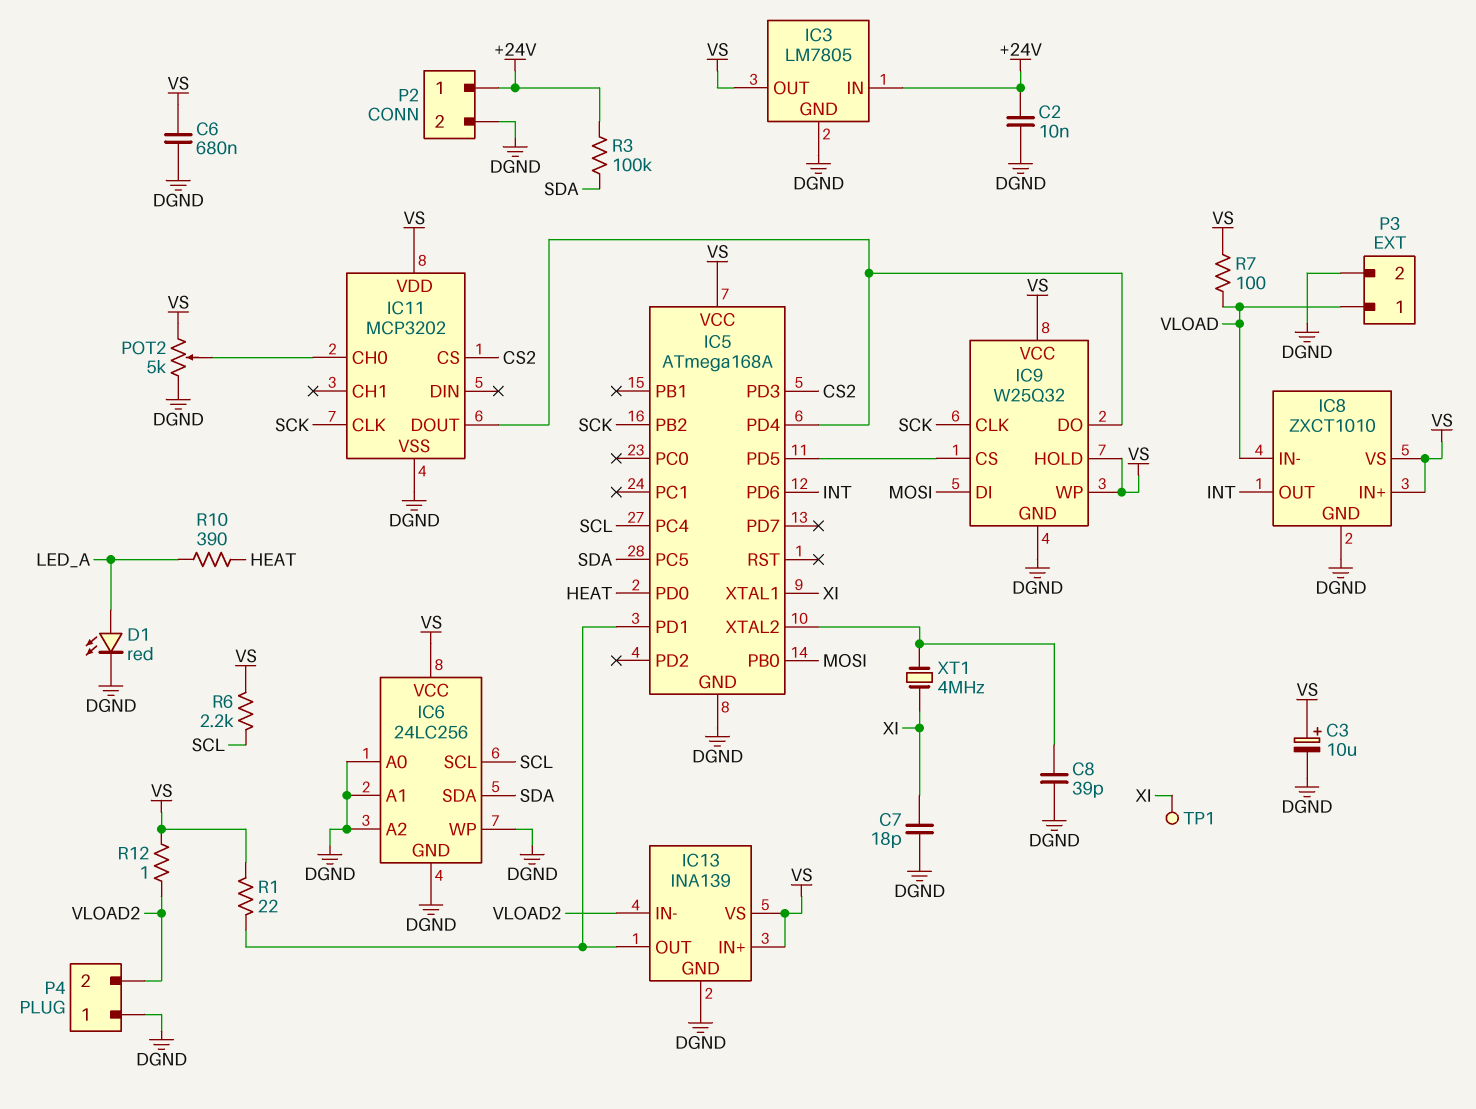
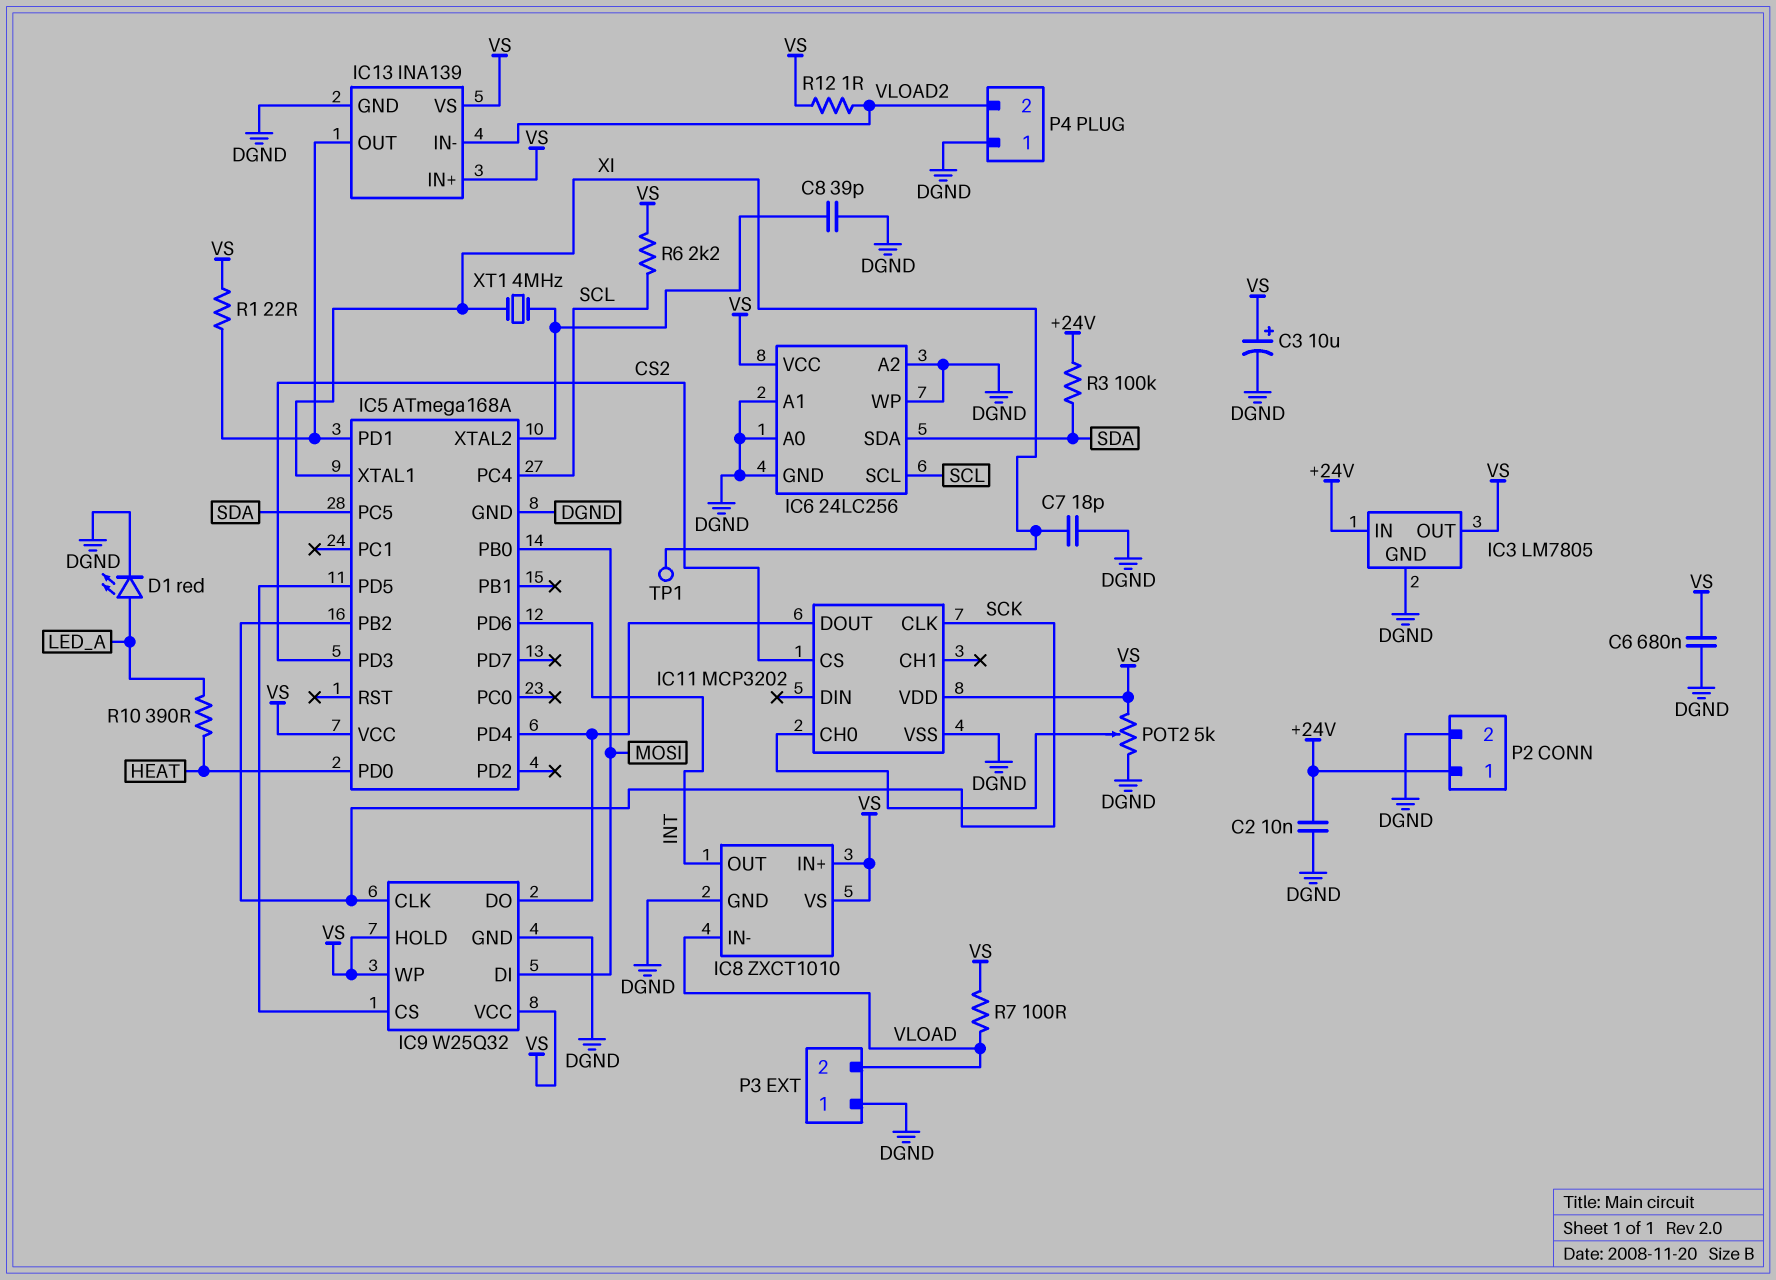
P3 pin 1: VLOAD -> DGND
P3 pin 2: DGND -> VLOAD

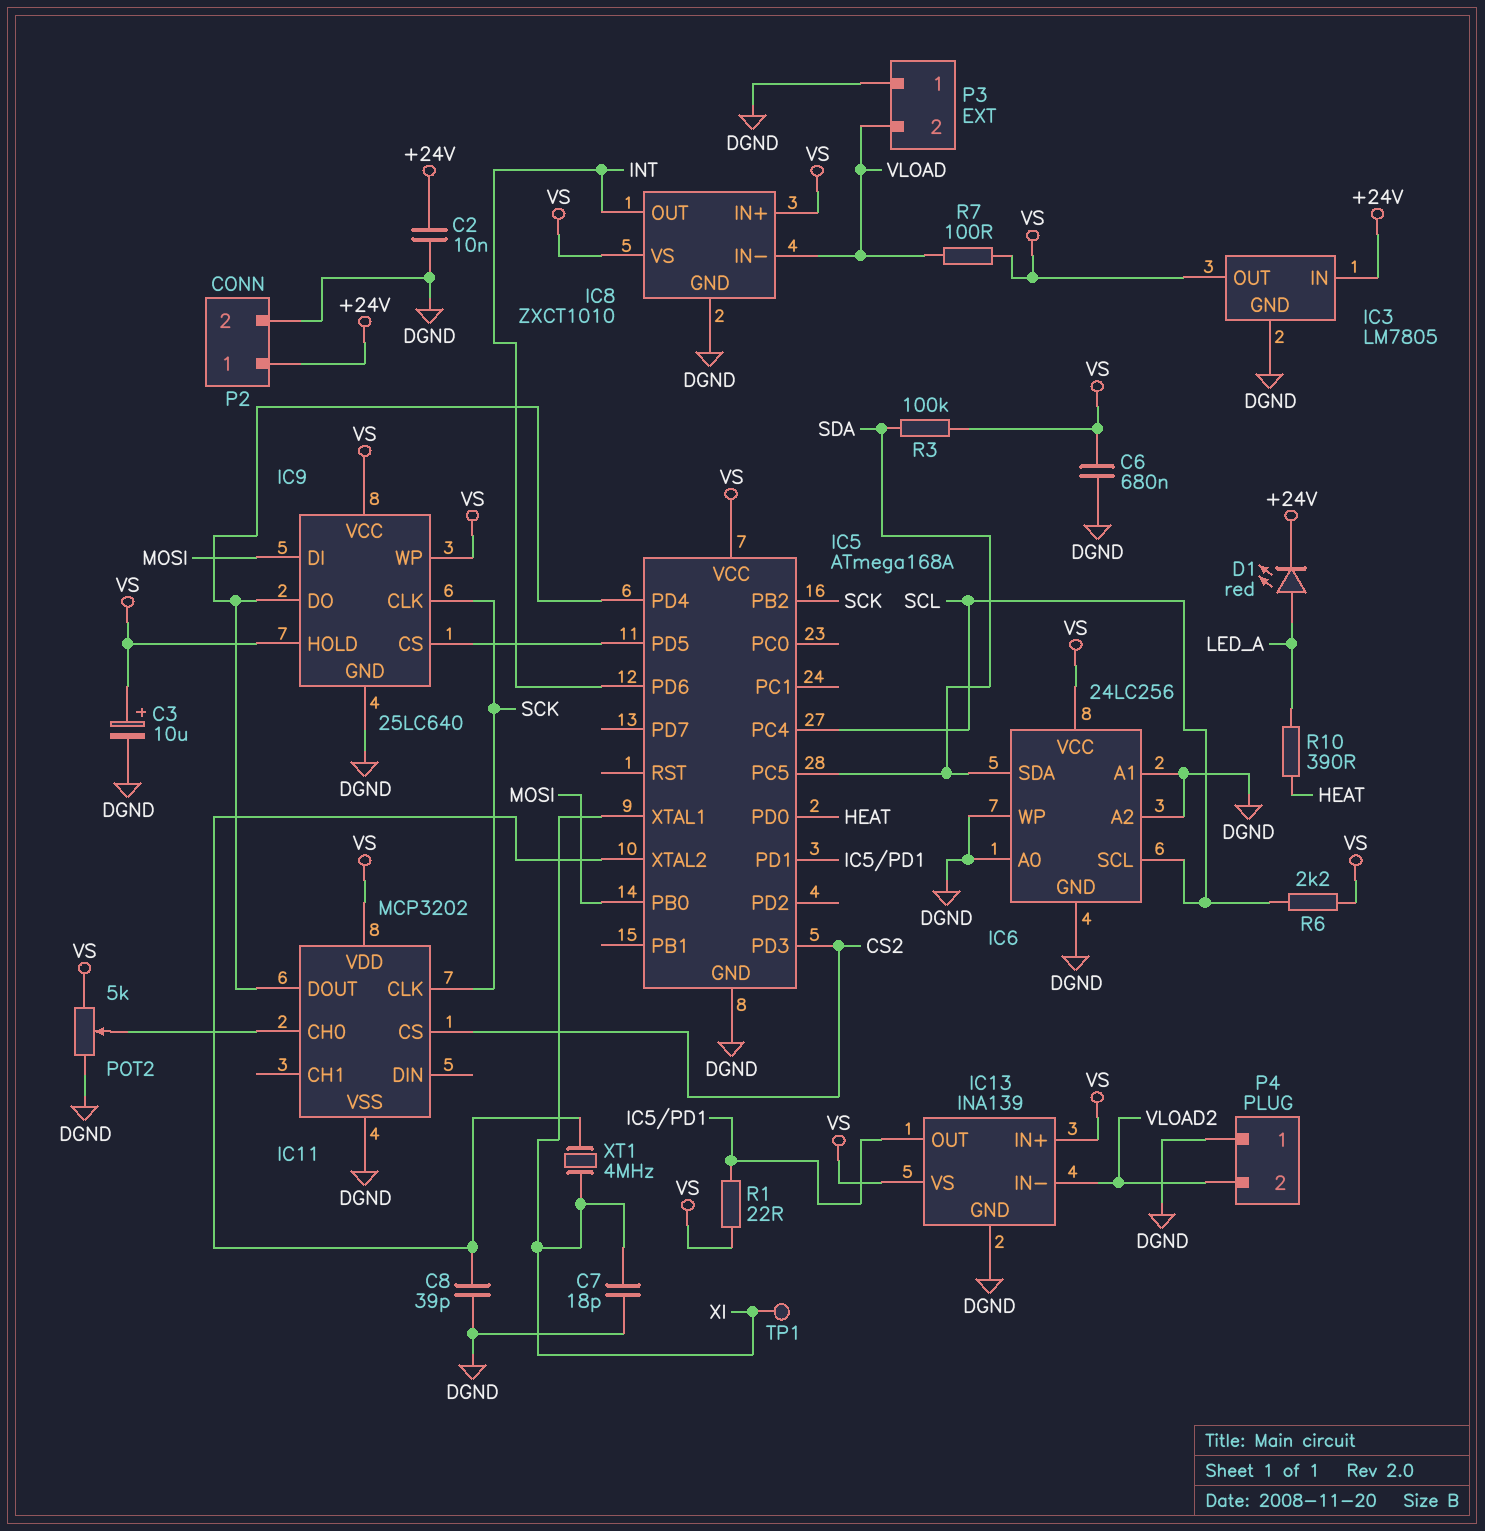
D1: LED red (A LED_A, K DGND) -> LED red (A LED_A, K +24V)
IC9: W25Q32 -> 25LC640
R3: 100k (+24V, SDA) -> 100k (SDA, VS)
R12: 1 (VLOAD2, VS) -> none

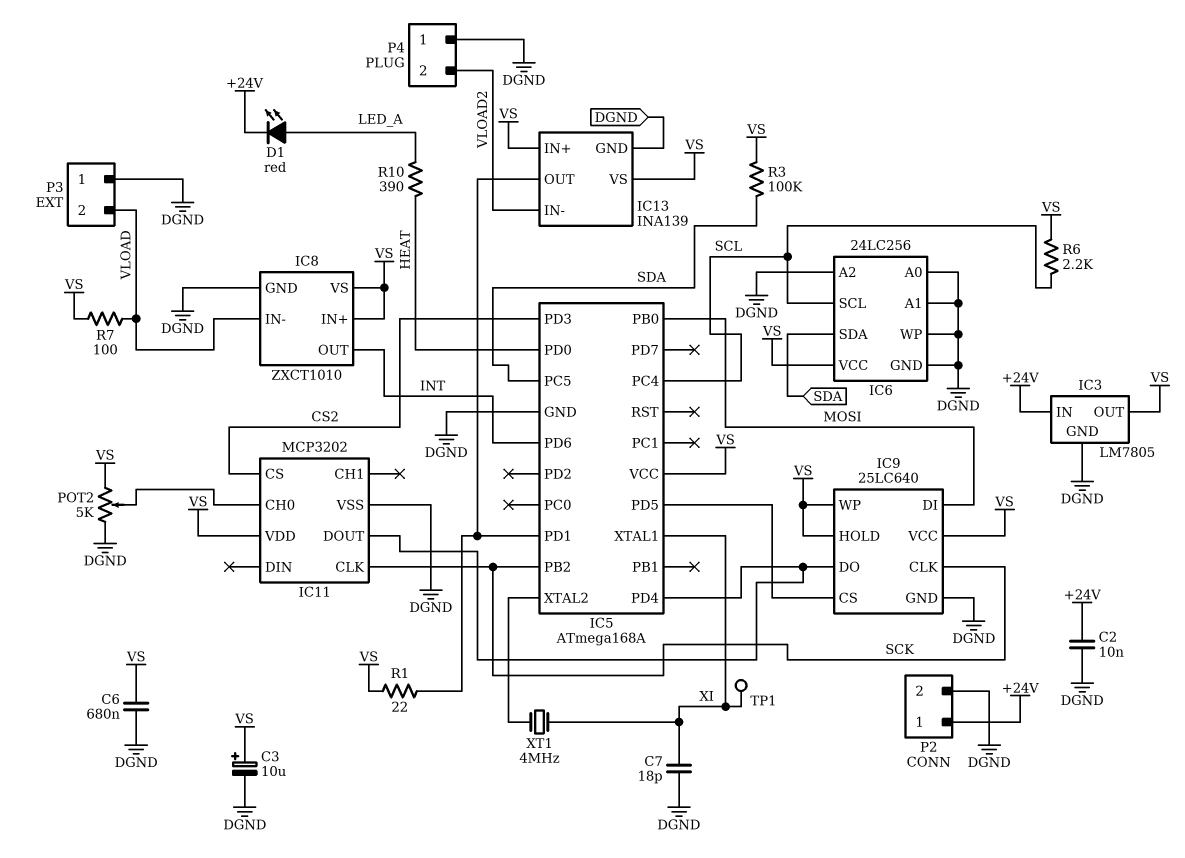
C8: 39pF (DGND, IC5/XTAL2) -> none

